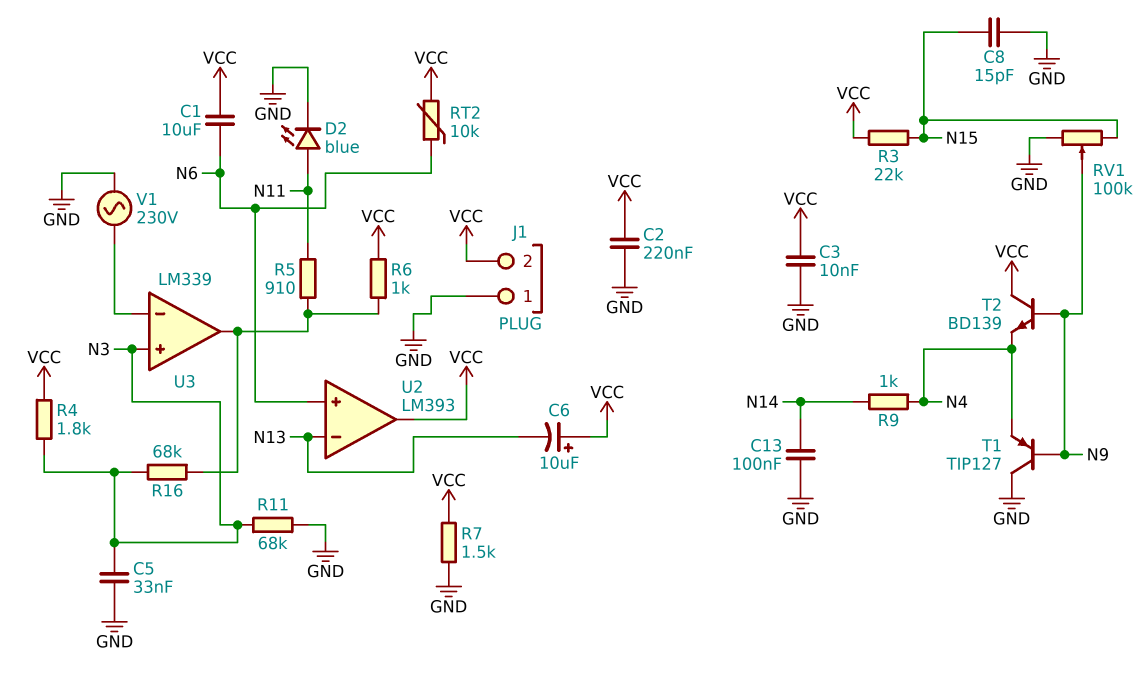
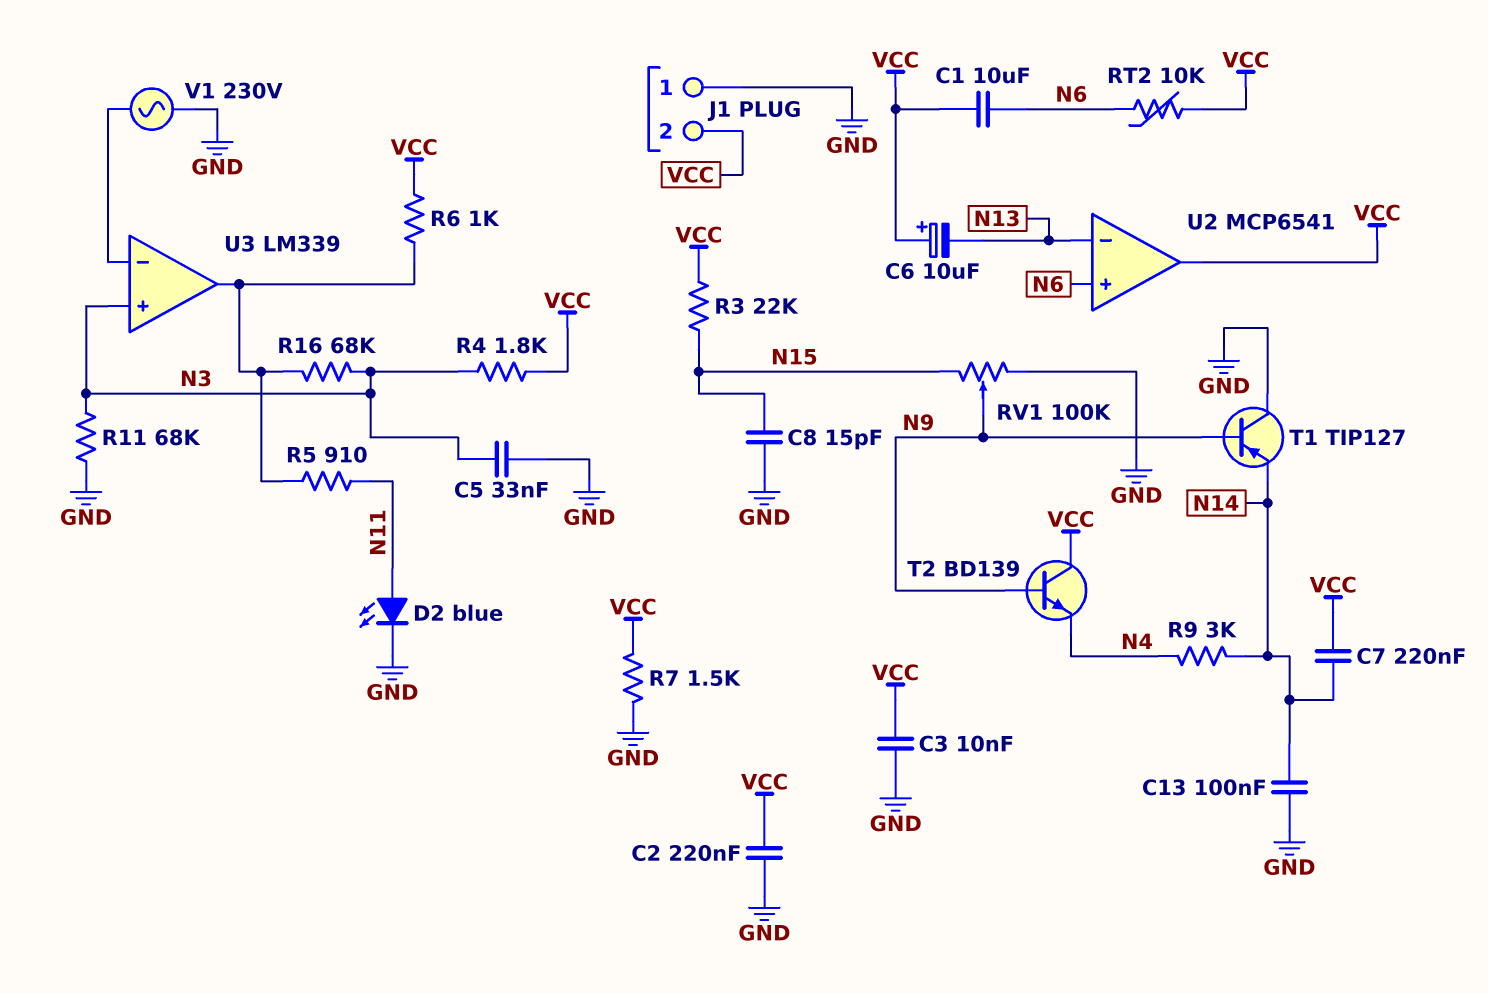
C7: none -> 220nF (N14, VCC)
R9: 1k (N4, N14) -> 3k (N4, N14)
T1: PNP TIP127 (B N9, C GND, E N4) -> PNP TIP127 (B N9, C GND, E N14)
U2: LM393 -> MCP6541

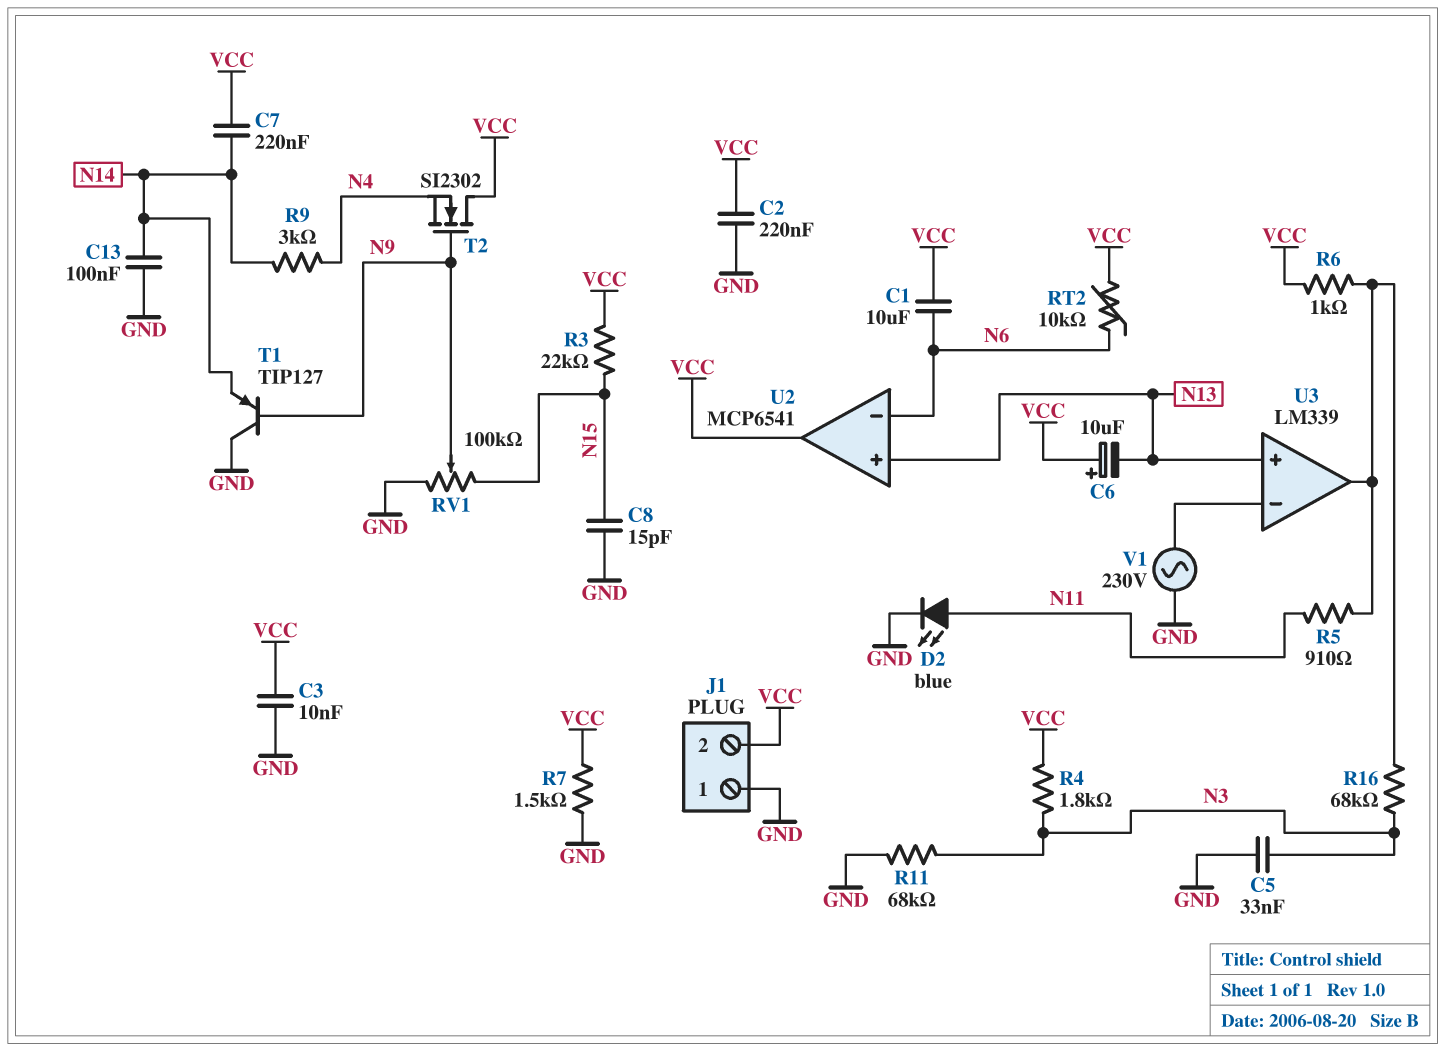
T2: NPN BD139 (B N9, C VCC, E N4) -> NMOS SI2302 (G N9, D VCC, S N4)
U2 pin in+: N6 -> N13
U2 pin in-: N13 -> N6
U3 pin in+: N3 -> N13

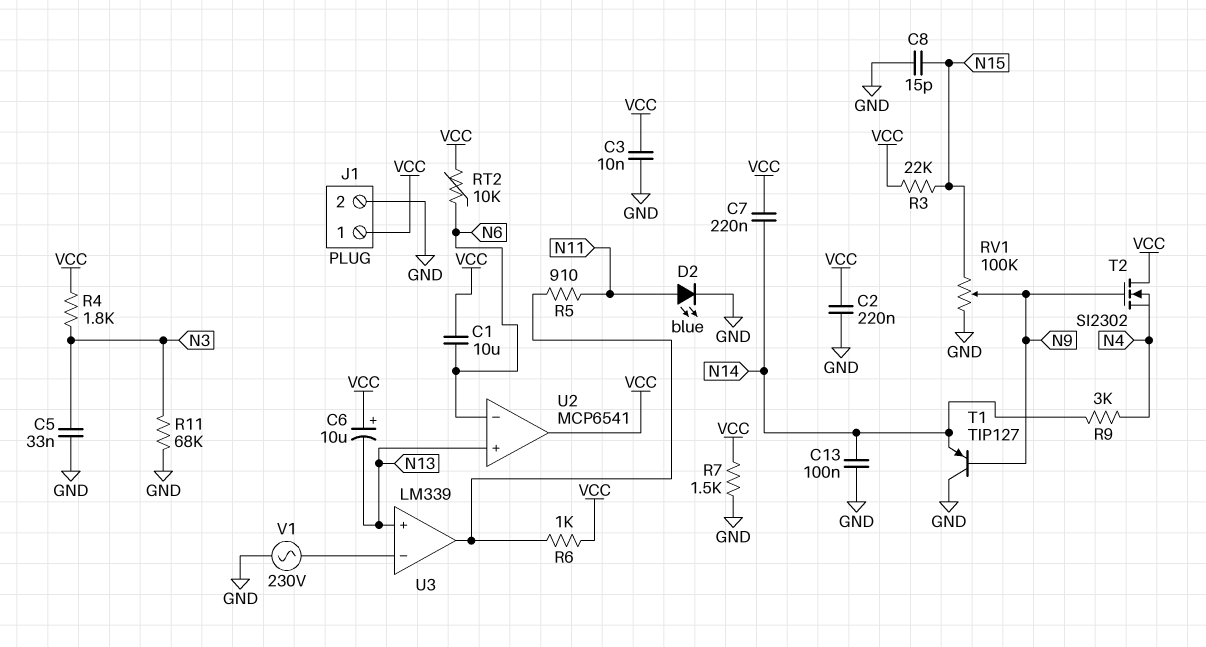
J1 pin 1: GND -> VCC
J1 pin 2: VCC -> GND
R16: 68k (N3, U3/out) -> none

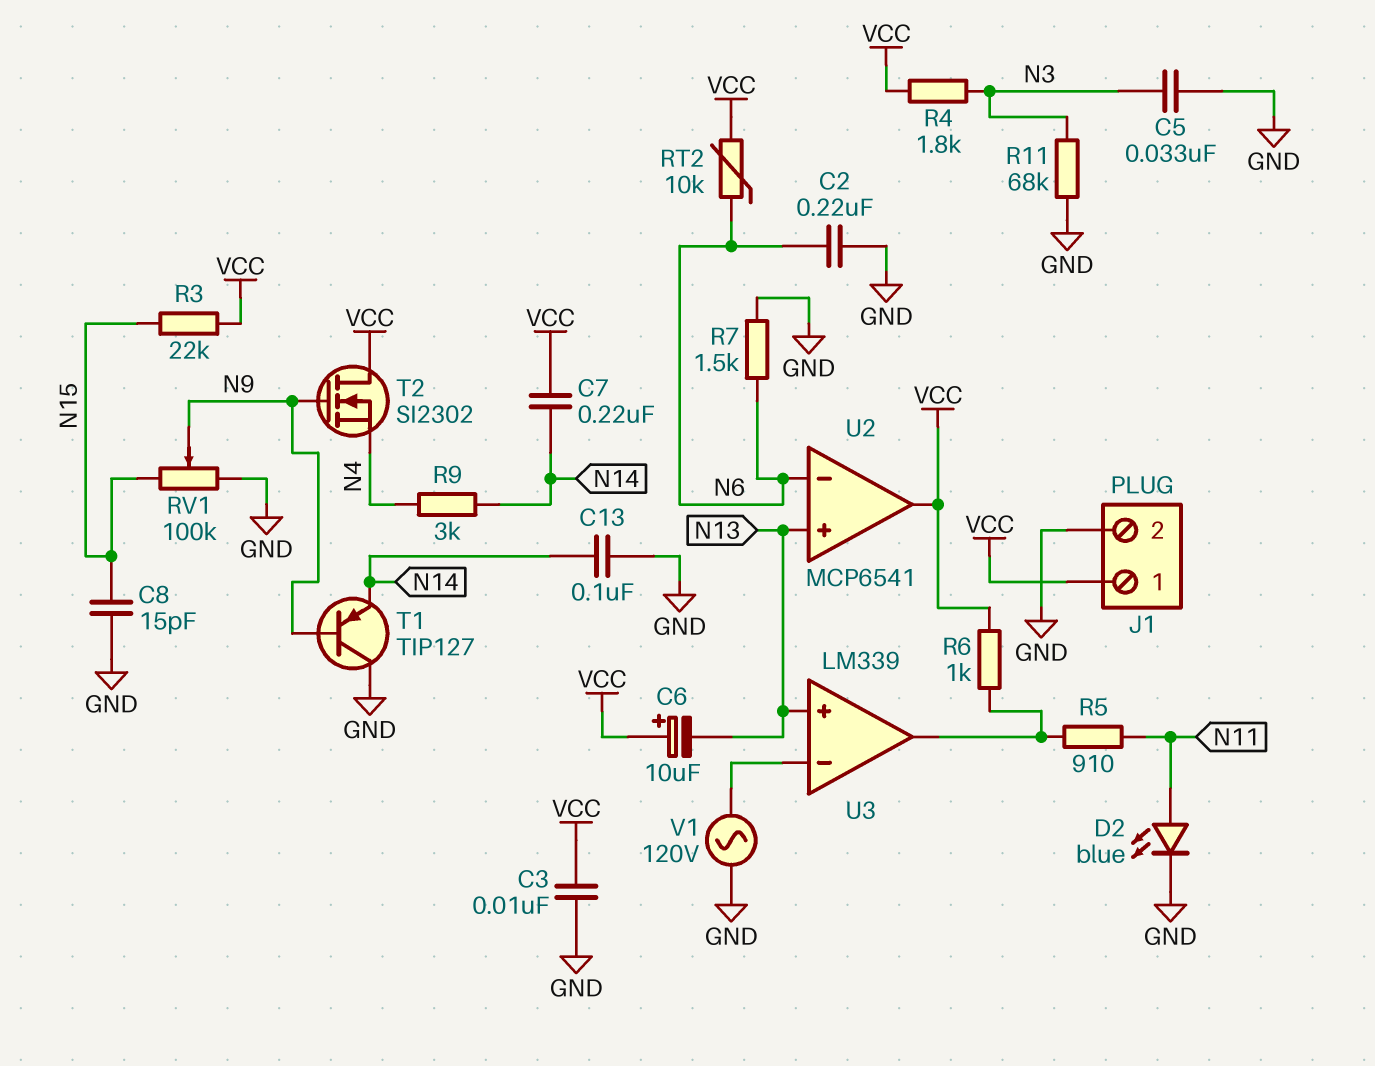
C1: 10uF (N6, VCC) -> none
C2: 220nF (GND, VCC) -> 220nF (GND, N6)
R7: 1.5k (GND, VCC) -> 1.5k (GND, N6)
V1: AC 230V (GND, U3/in-) -> AC 120V (GND, U3/in-)

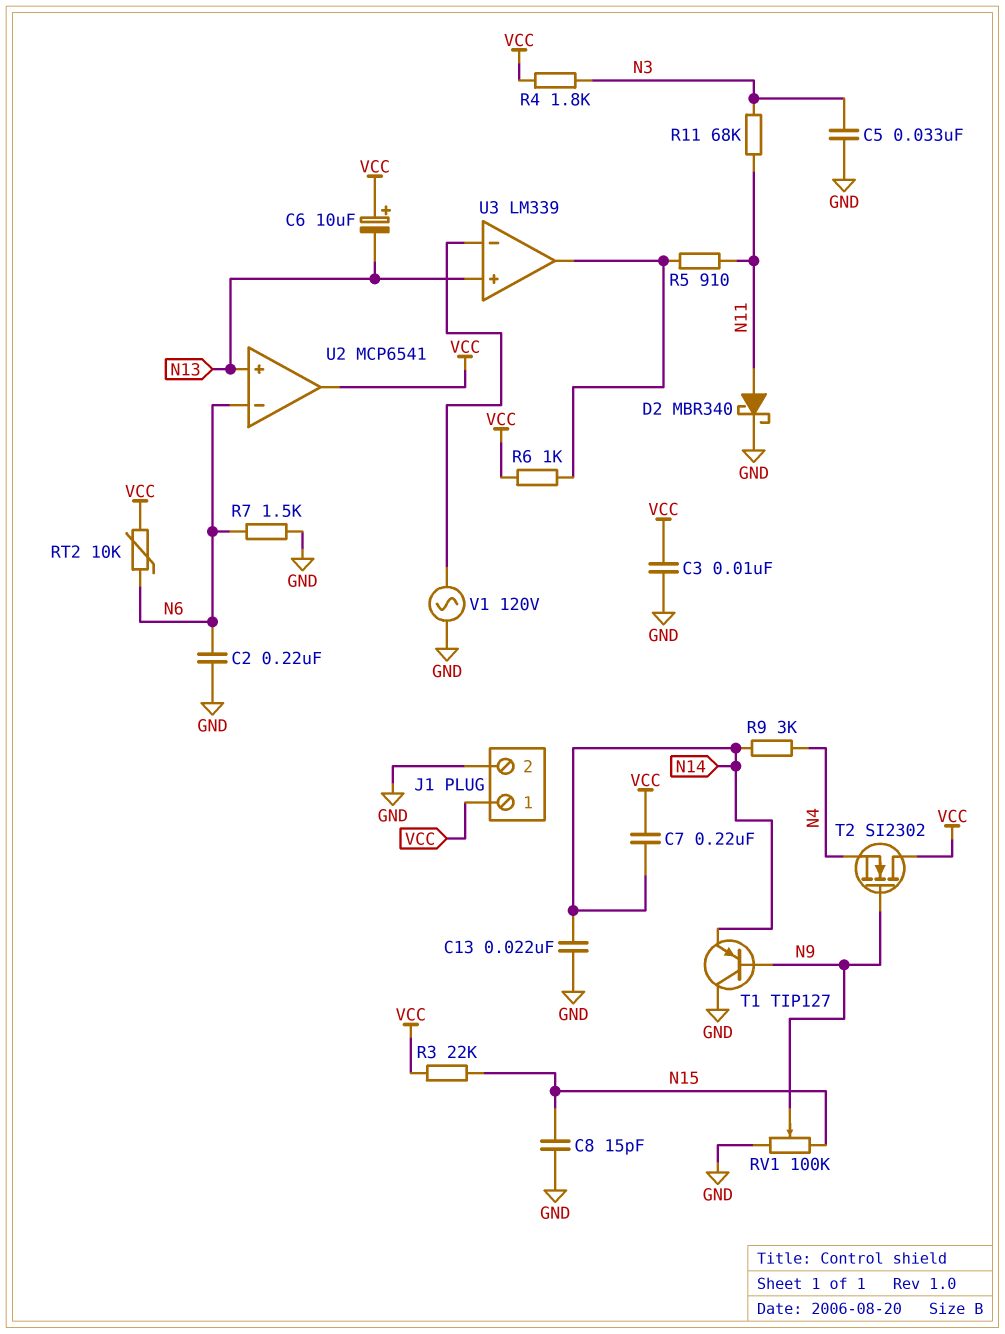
C13: 100nF (GND, N14) -> 22nF (GND, N14)
D2: LED blue (A N11, K GND) -> schottky MBR340 (A N11, K GND)
R11: 68k (GND, N3) -> 68k (N3, N11)

